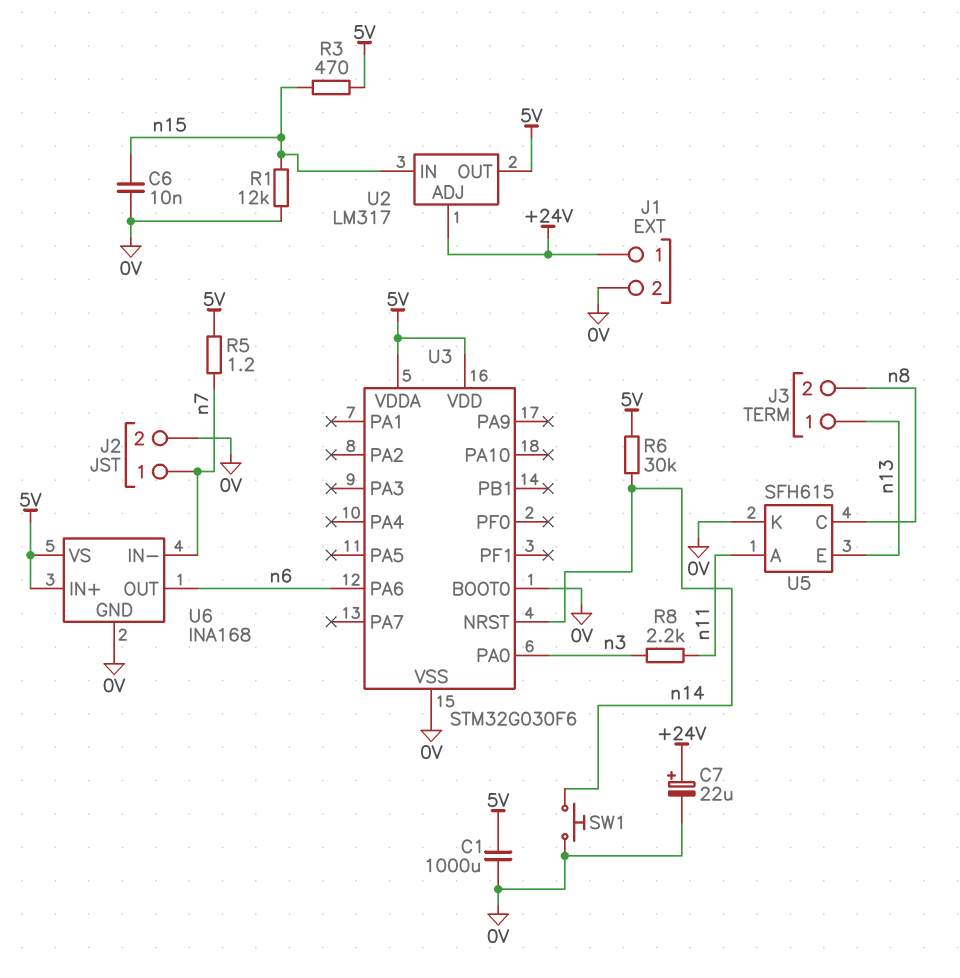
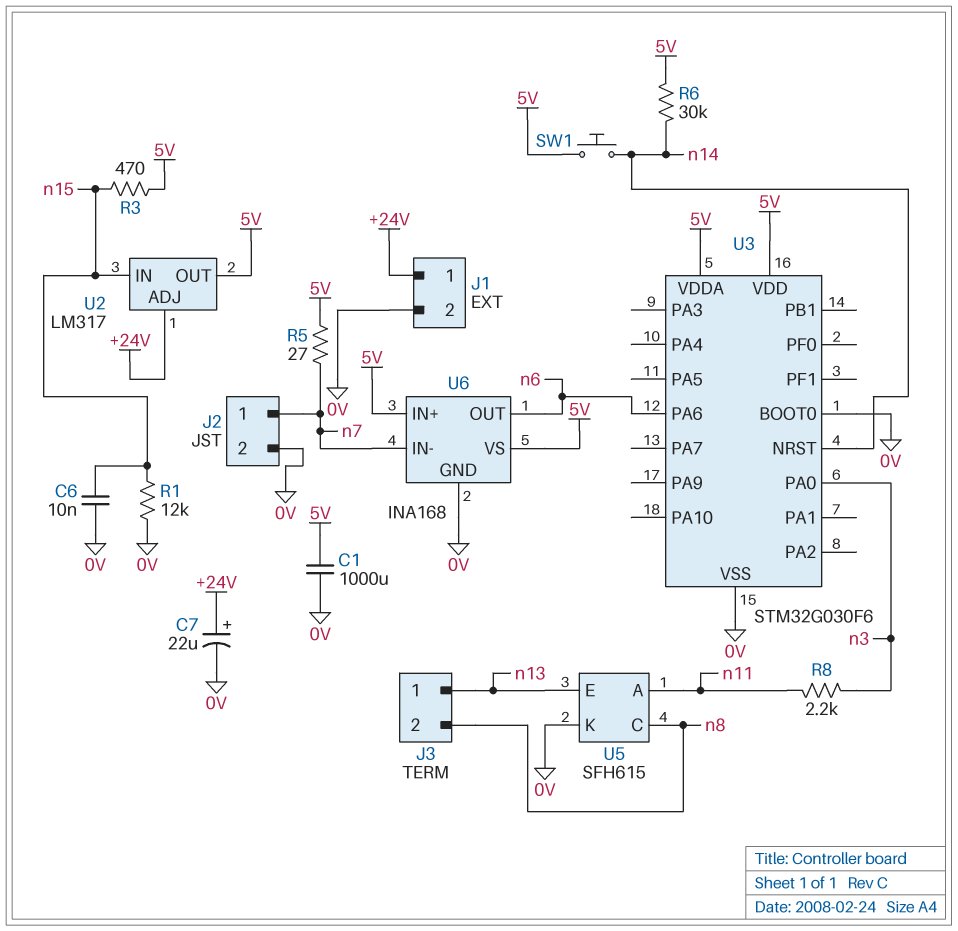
R5: 1.2 (5V, n7) -> 27 (5V, n7)
SW1: button (0V, n14) -> button (5V, n14)

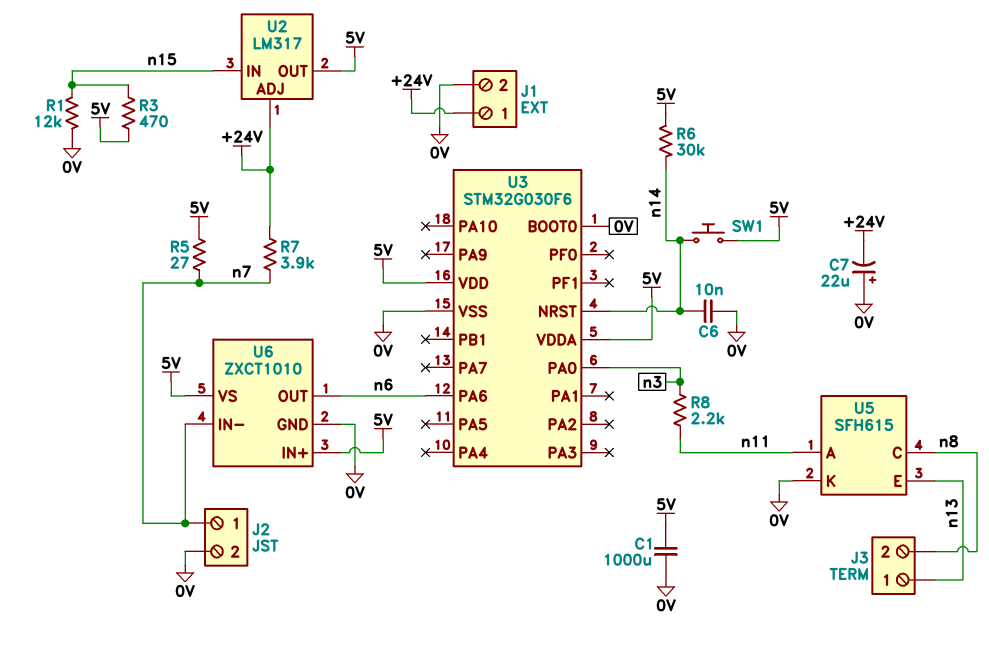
C6: 10nF (0V, n15) -> 10nF (0V, n14)
C7: 22uF (plus +24V, minus 0V) -> 22uF (plus 0V, minus +24V)
R7: none -> 3.9k (+24V, n7)
U6: INA168 -> ZXCT1010

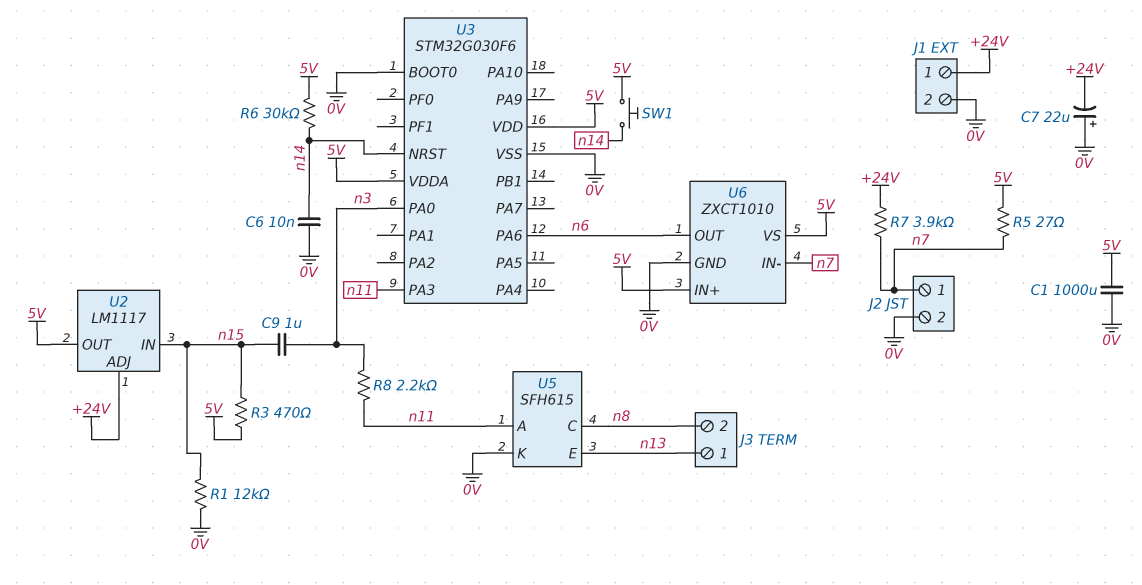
C9: none -> 1uF (n3, n15)
U2: LM317 -> LM1117
U3 pin PA3: none -> n11

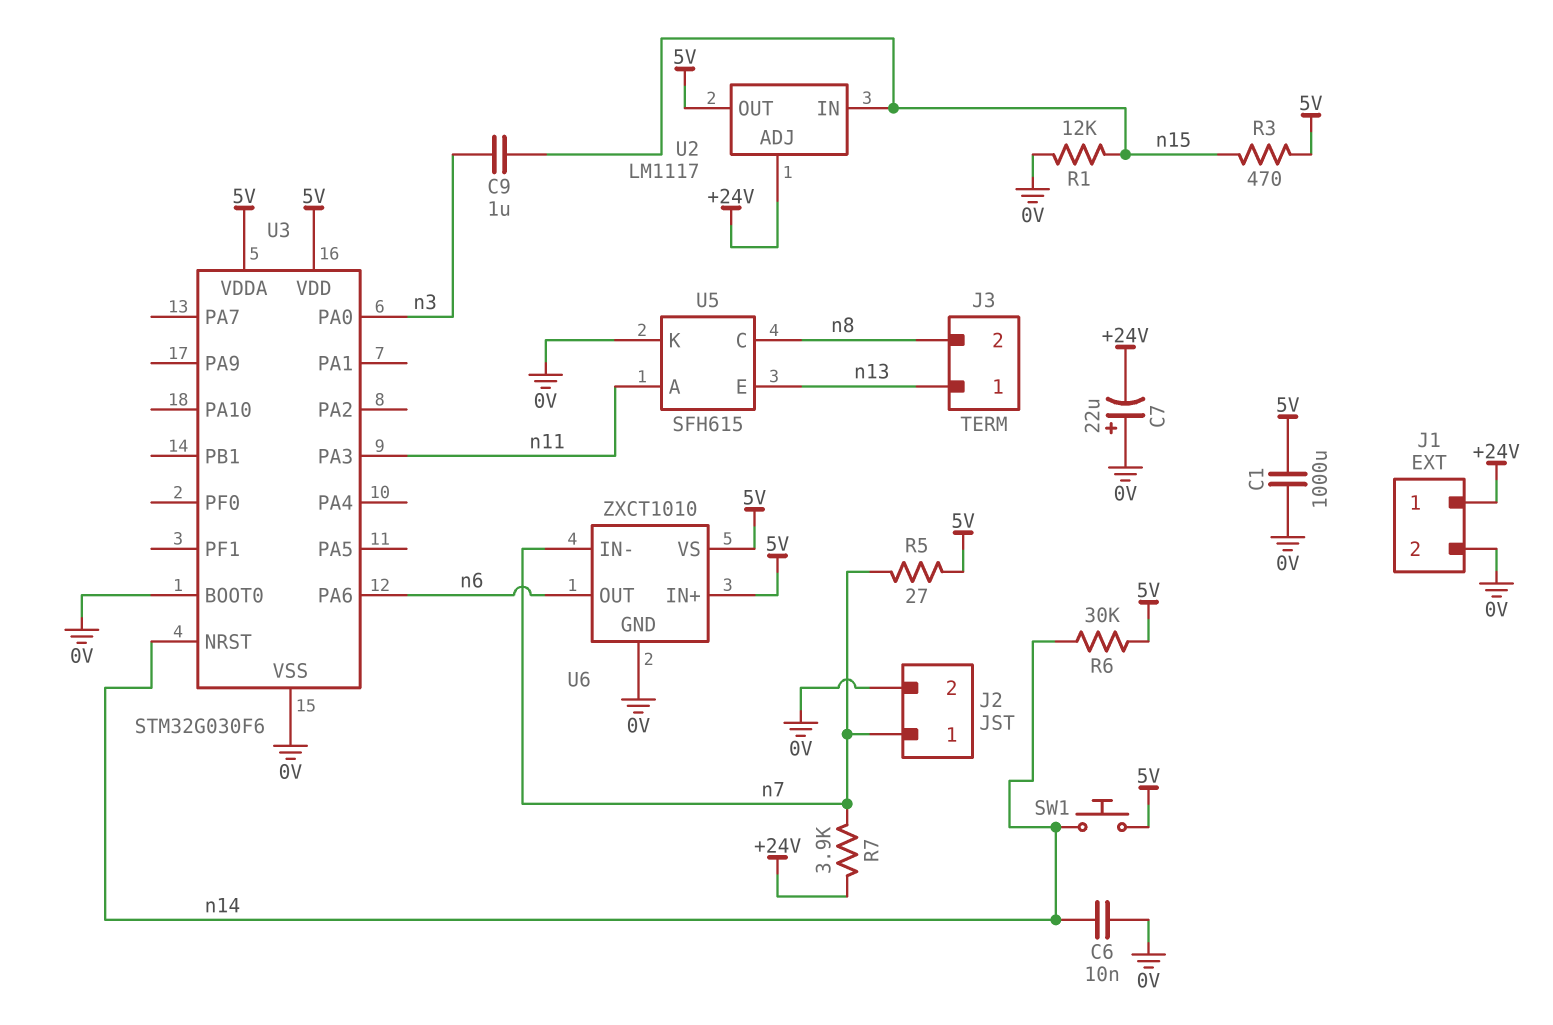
R8: 2.2k (n3, n11) -> none

